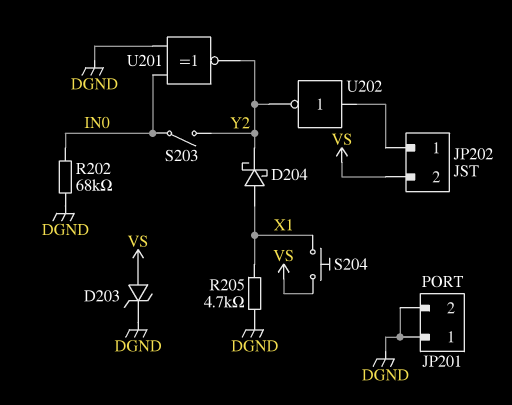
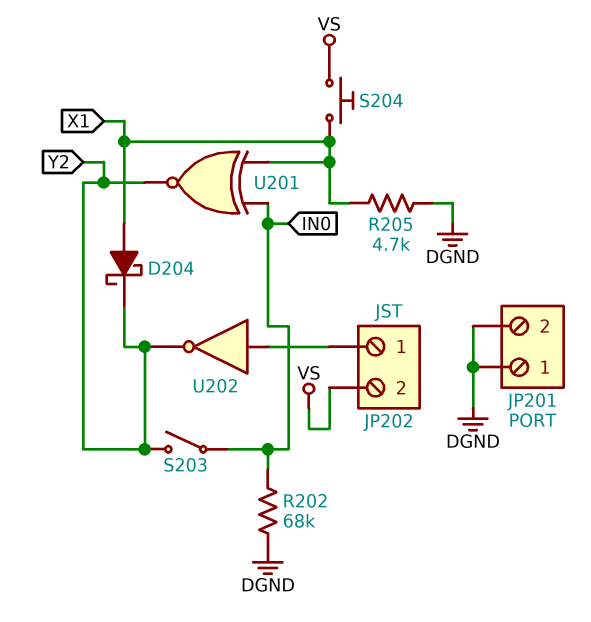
D203: zener (A VS, K DGND) -> none
U201: XNOR (in DGND, in IN0, out Y2) -> XNOR (in IN0, in X1, out Y2)

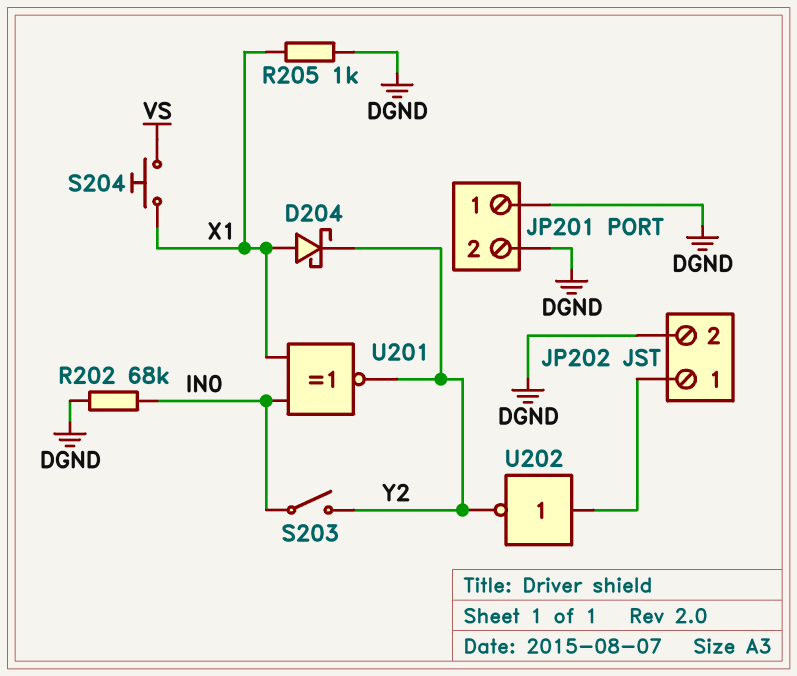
JP202 pin 2: VS -> DGND
R205: 4.7k (DGND, X1) -> 1k (DGND, X1)

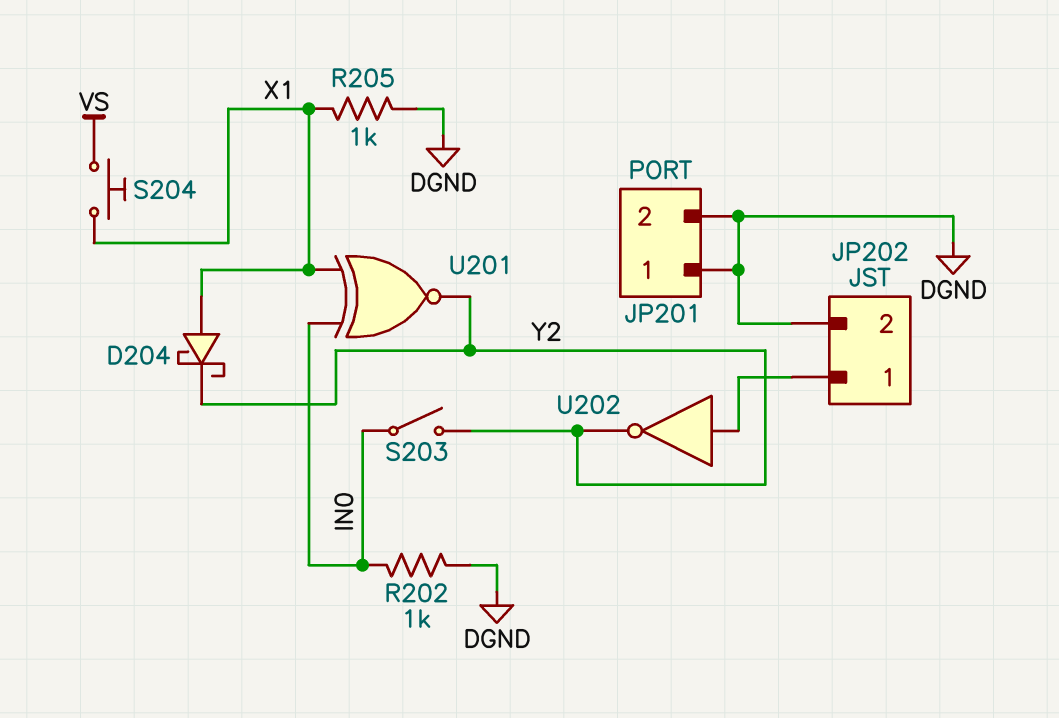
R202: 68k (DGND, IN0) -> 1k (DGND, IN0)

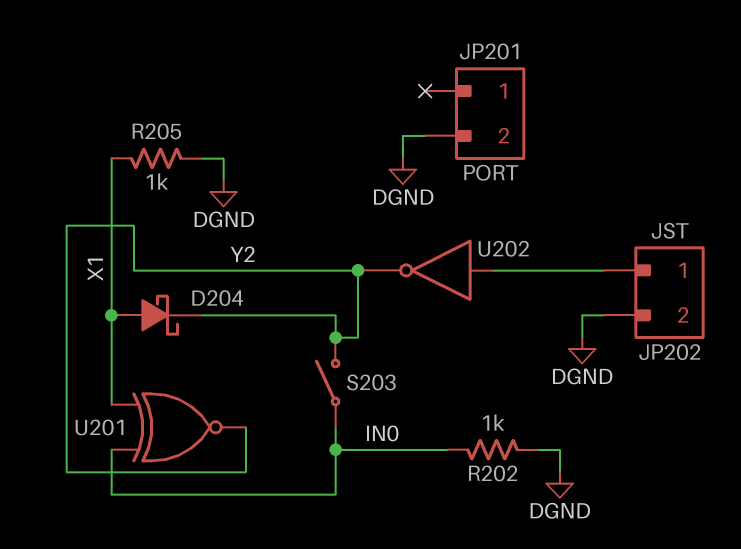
JP201 pin 1: DGND -> none
S204: button (VS, X1) -> none

